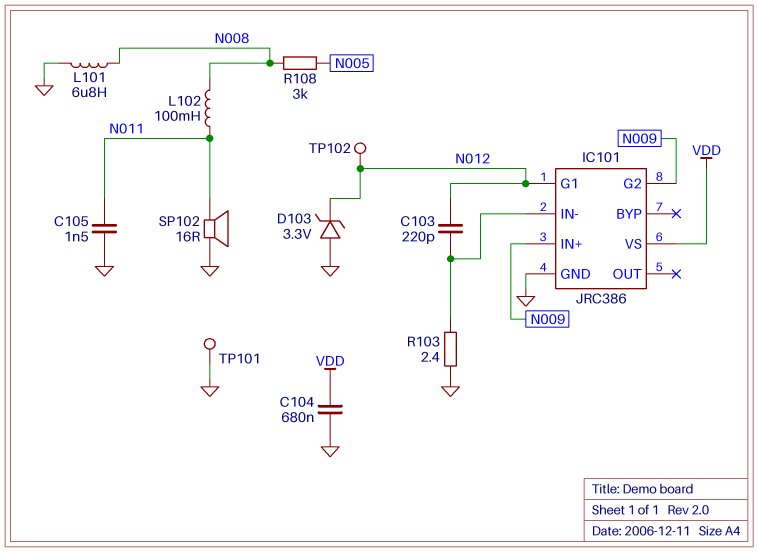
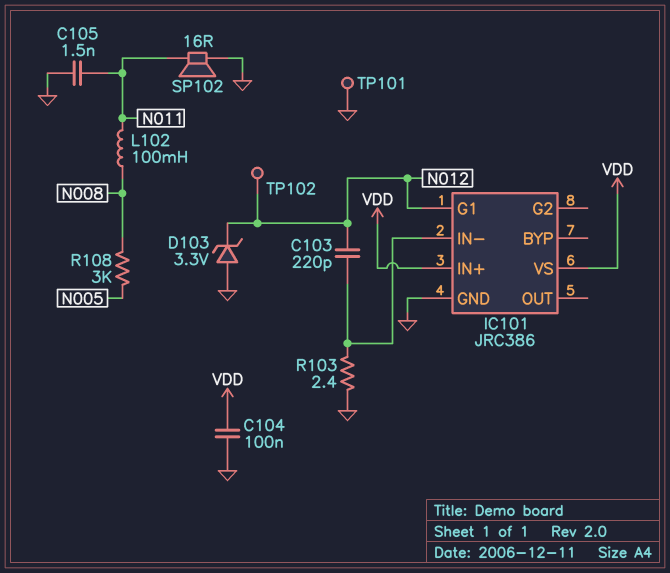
C104: 680nF (GND, VDD) -> 100nF (GND, VDD)
IC101 pin G2: N009 -> none
IC101 pin IN+: N009 -> VDD
L101: 6.8uH (GND, N008) -> none

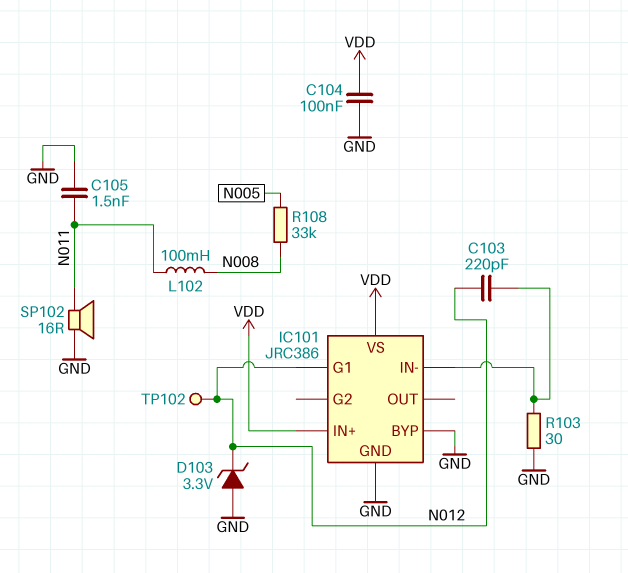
IC101 pin BYP: none -> GND
R103: 2.4 (GND, IC101/IN-) -> 30 (GND, IC101/IN-)
R108: 3k (N005, N008) -> 33k (N005, N008)
TP101: test point (GND) -> none

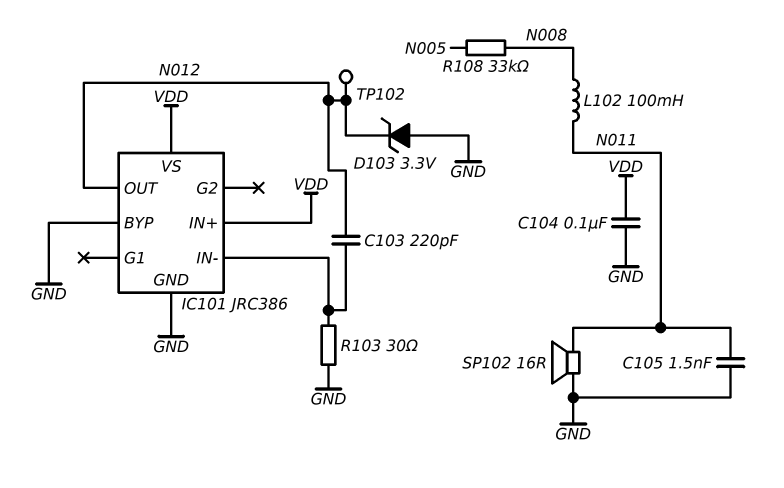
IC101 pin G1: N012 -> none
IC101 pin OUT: none -> N012

